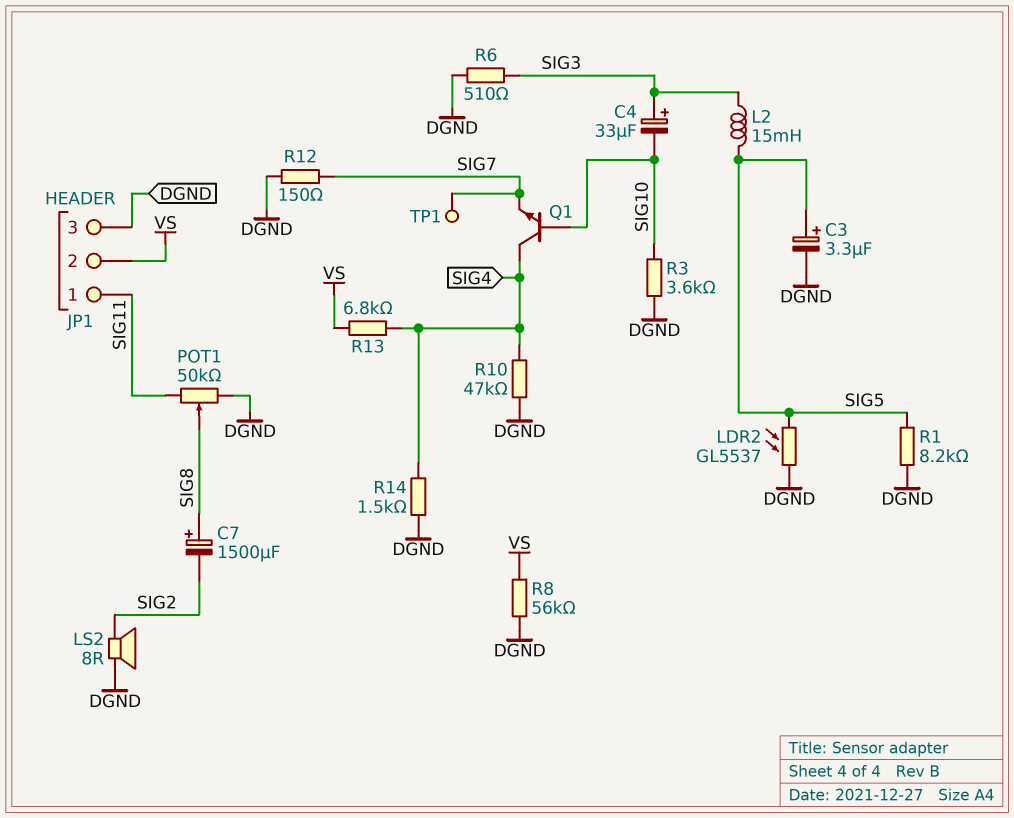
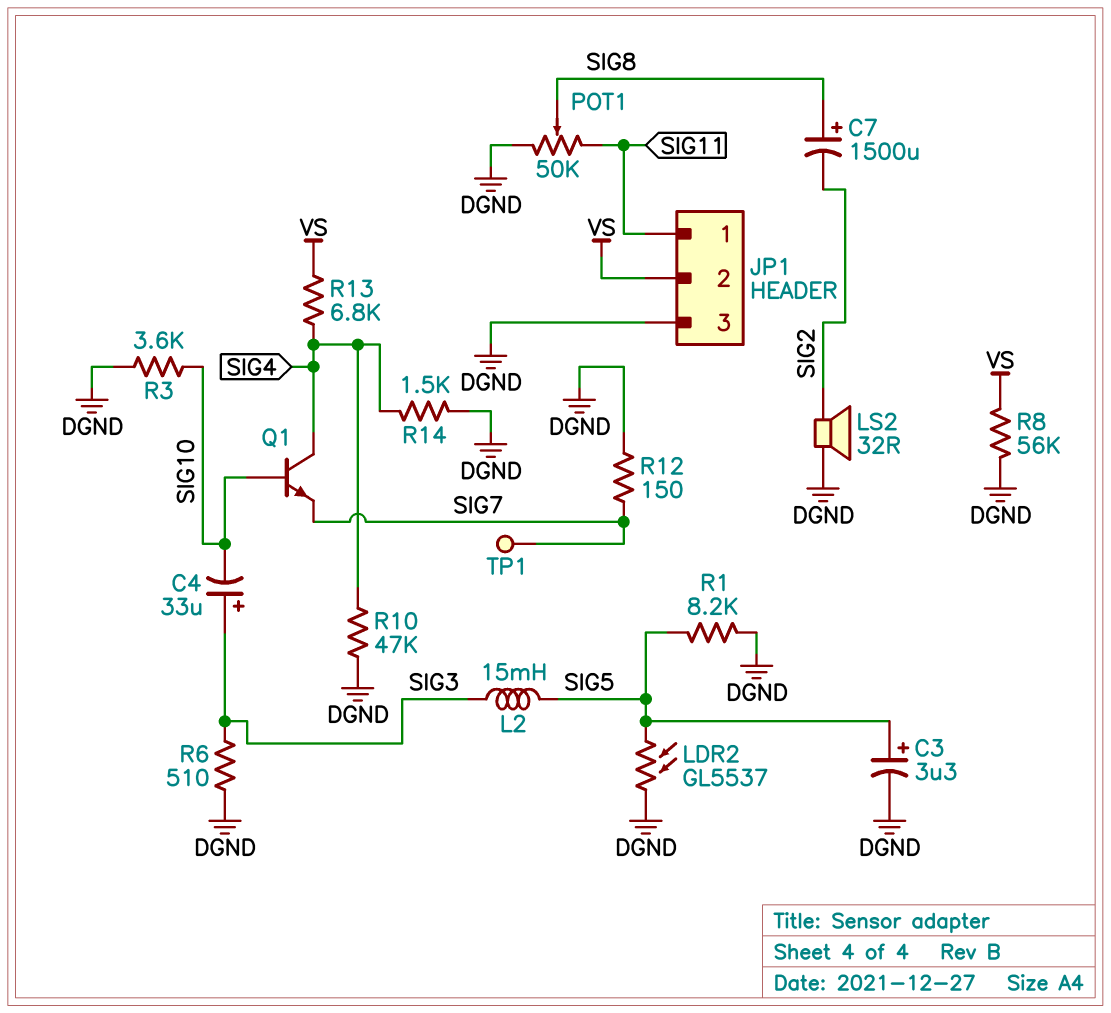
LS2: speaker 8R (DGND, SIG2) -> speaker 32R (DGND, SIG2)

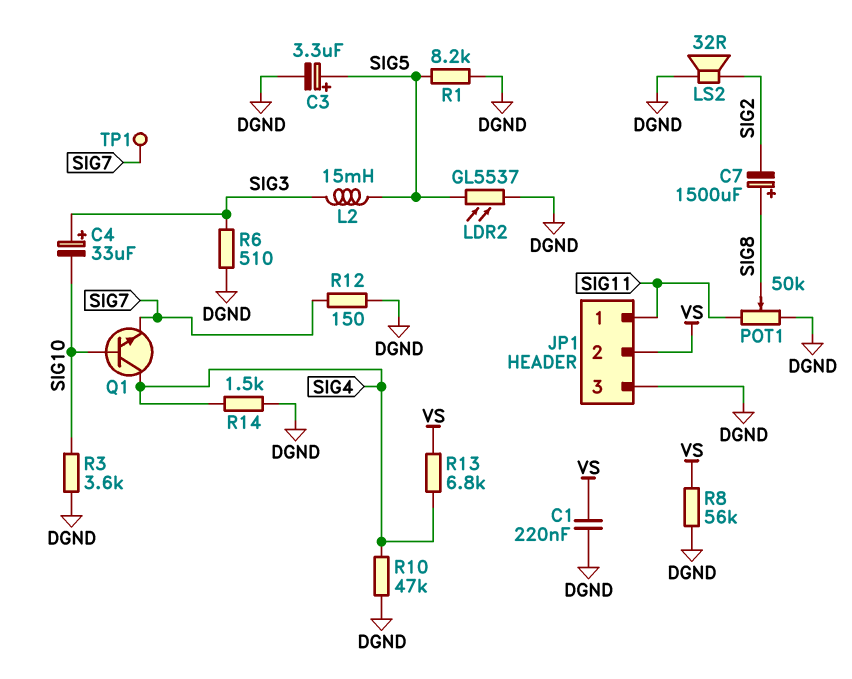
C1: none -> 220nF (DGND, VS)

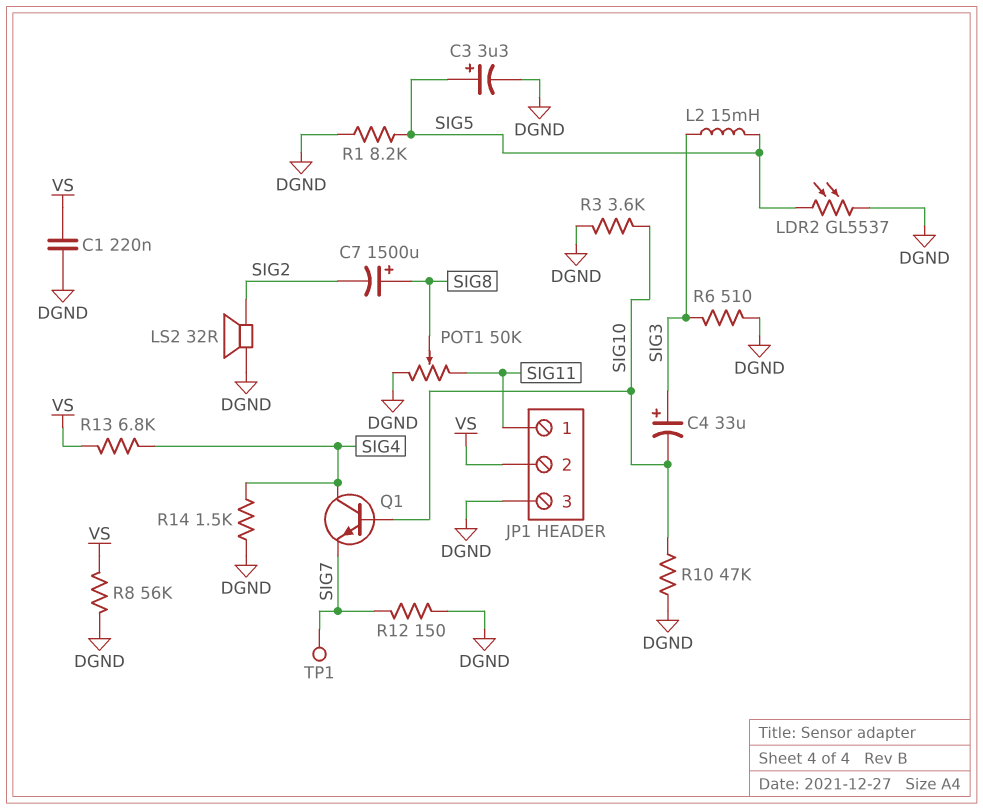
R10: 47k (DGND, SIG4) -> 47k (DGND, SIG10)

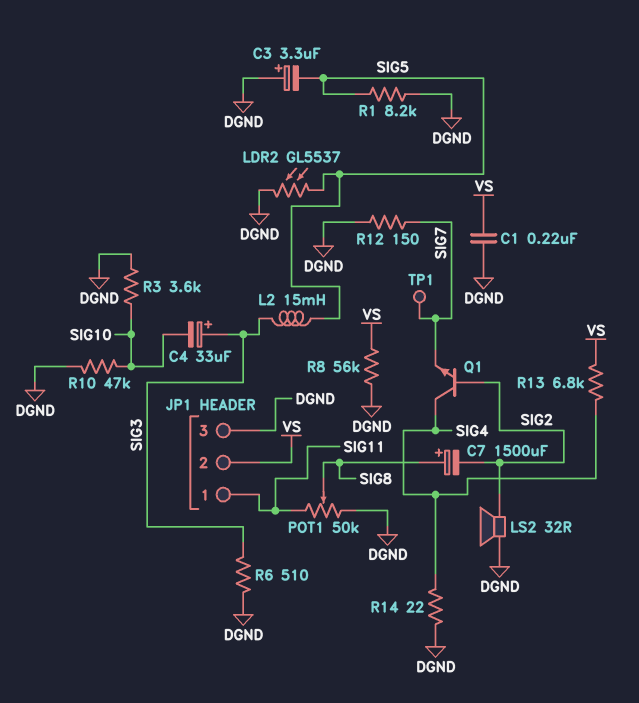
C3: 3.3uF (plus SIG5, minus DGND) -> 3.3uF (plus DGND, minus SIG5)
Q1: NPN (B SIG10, C SIG4, E SIG7) -> NPN (B SIG2, C SIG4, E SIG7)
R14: 1.5k (DGND, SIG4) -> 22 (DGND, SIG4)

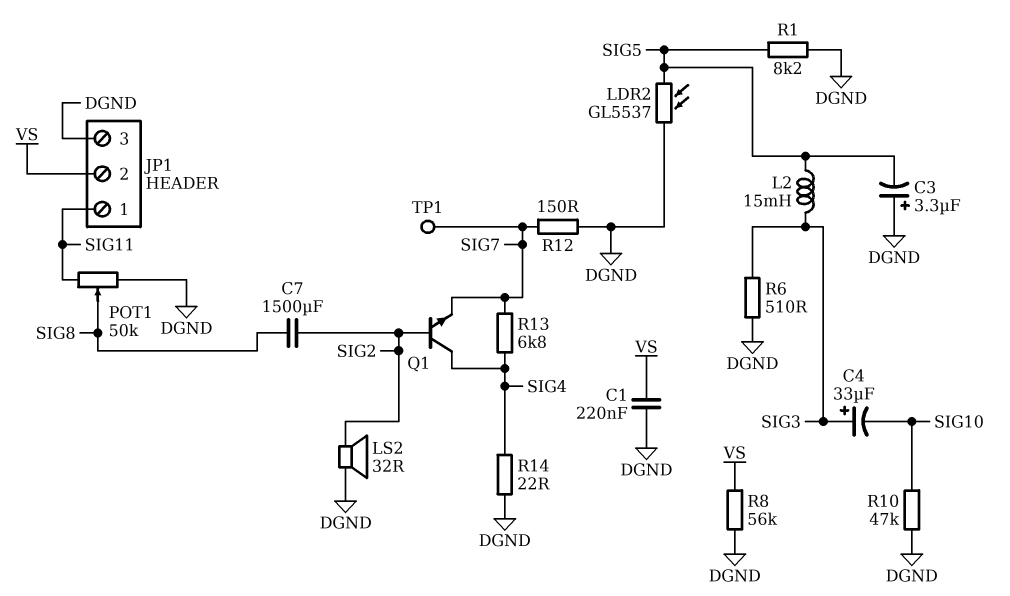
C7: 1500uF (plus SIG8, minus SIG2) -> 1500uF (SIG2, SIG8)
R3: 3.6k (DGND, SIG10) -> none
R13: 6.8k (SIG4, VS) -> 6.8k (SIG4, SIG7)

